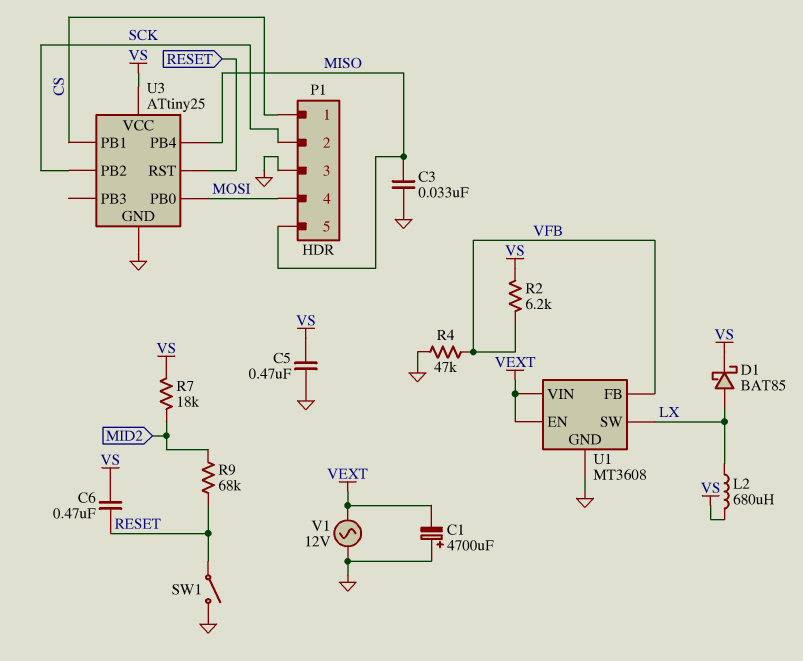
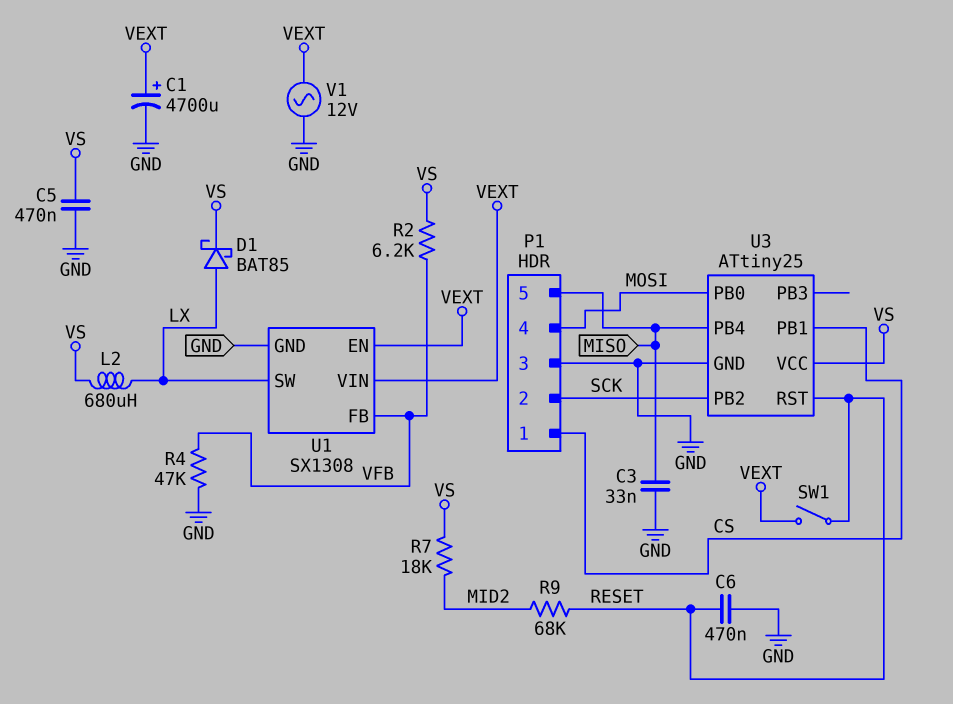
C1: 4700uF (plus GND, minus VEXT) -> 4700uF (plus VEXT, minus GND)
C6: 470nF (RESET, VS) -> 470nF (GND, RESET)
SW1: switch (GND, RESET) -> switch (RESET, VEXT)
U1: MT3608 -> SX1308

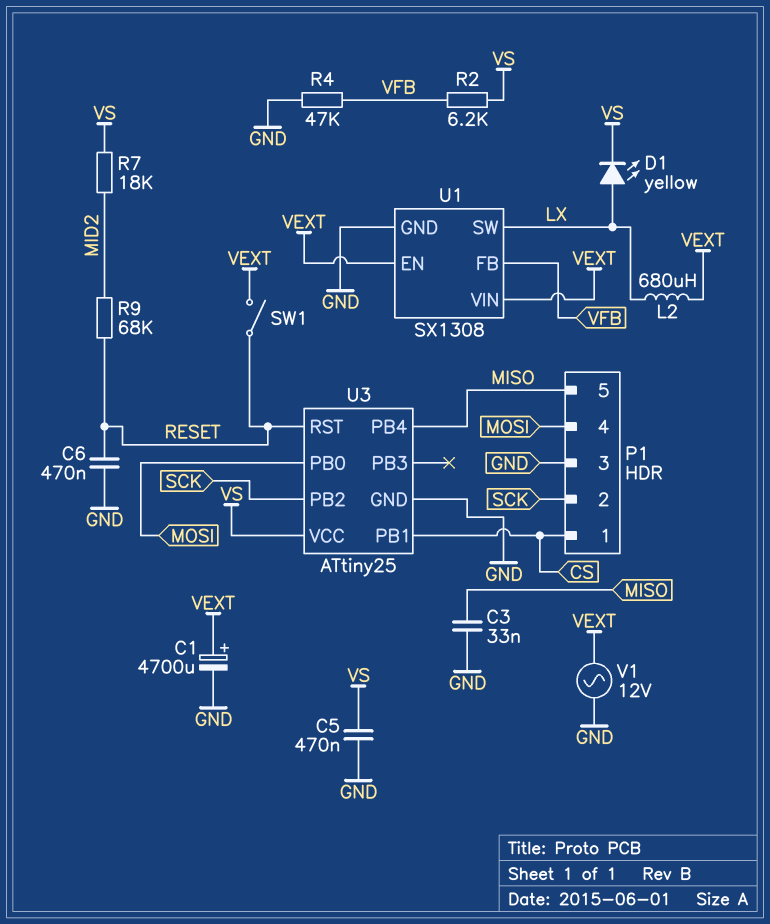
D1: schottky BAT85 (A LX, K VS) -> LED yellow (A LX, K VS)
L2: 680uH (LX, VS) -> 680uH (LX, VEXT)

